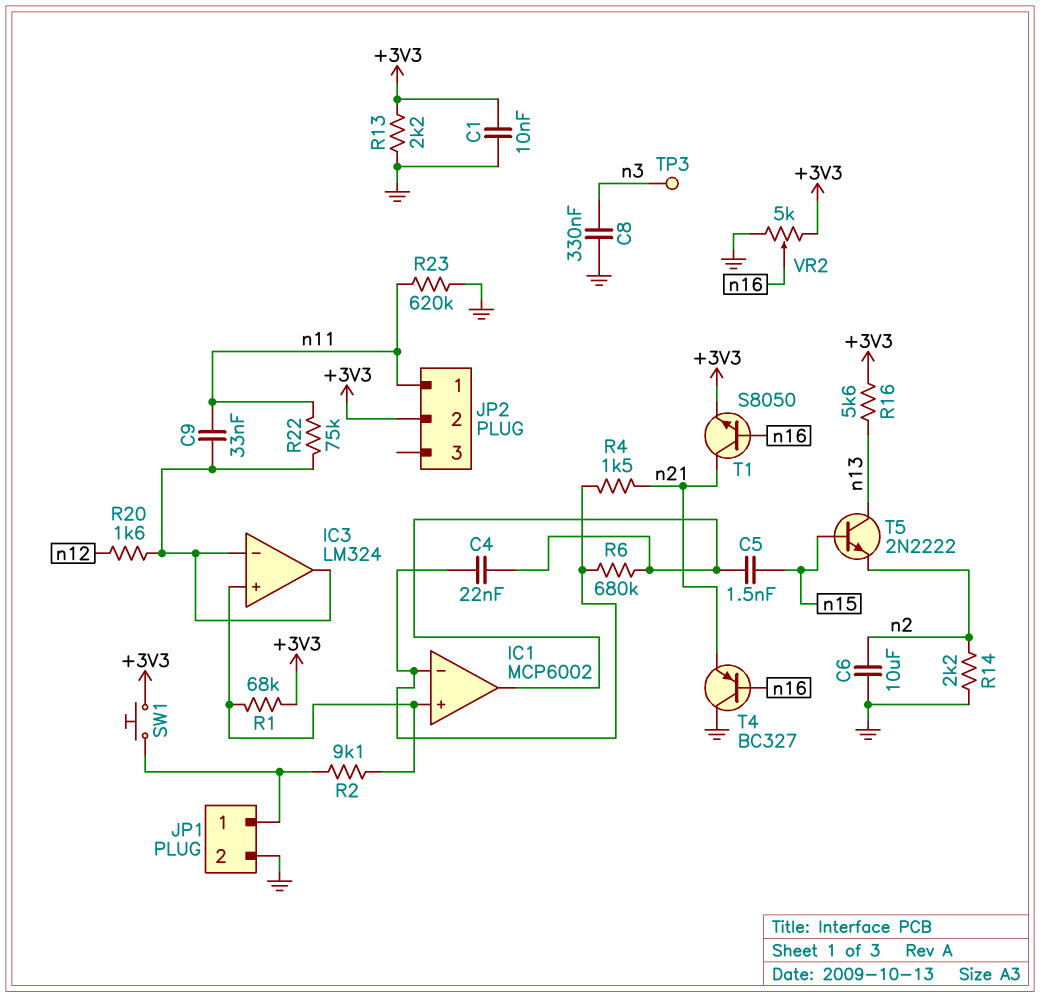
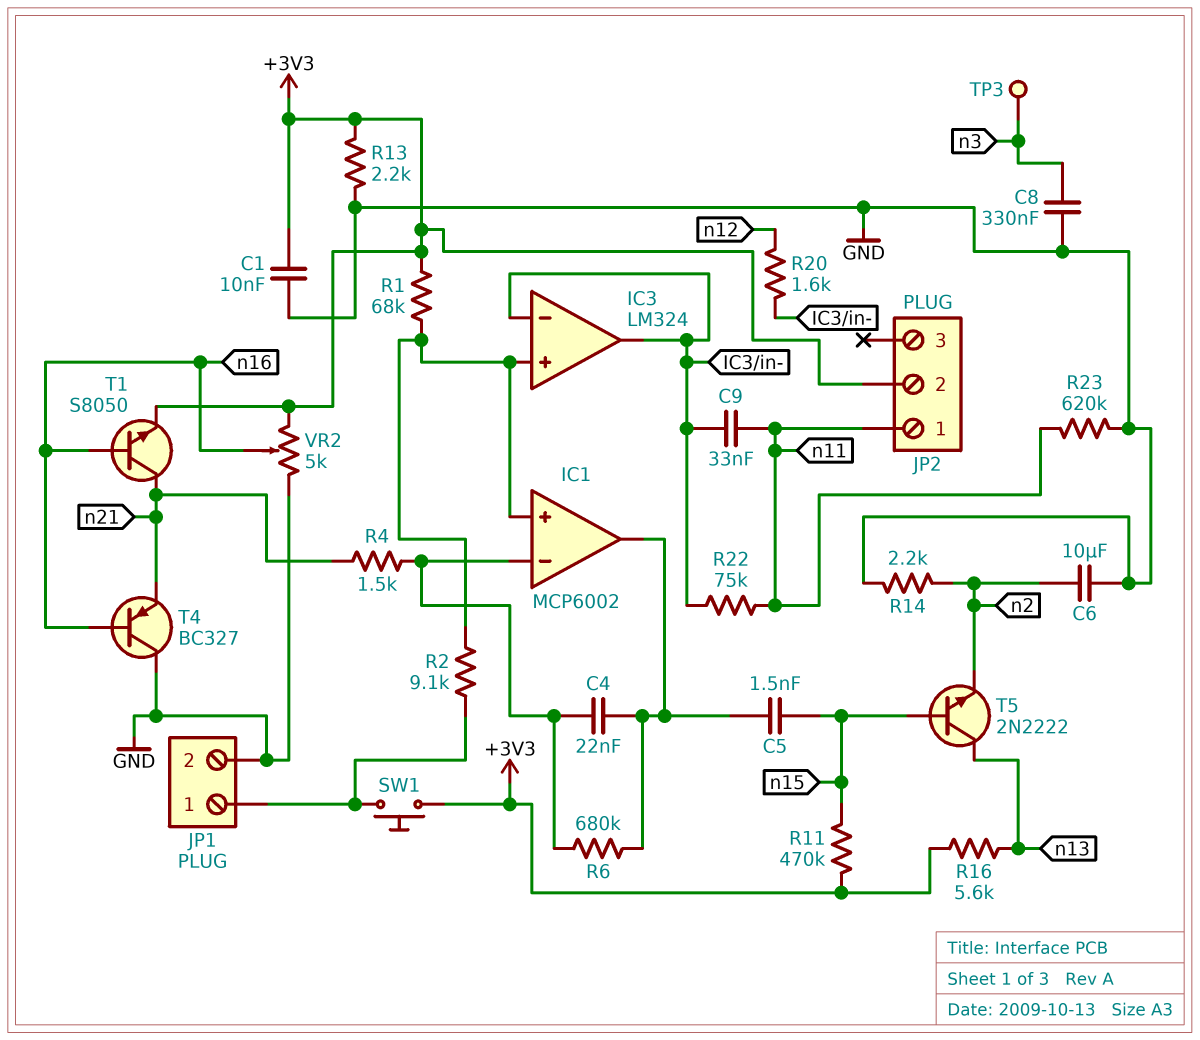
R11: none -> 470k (+3V3, n15)

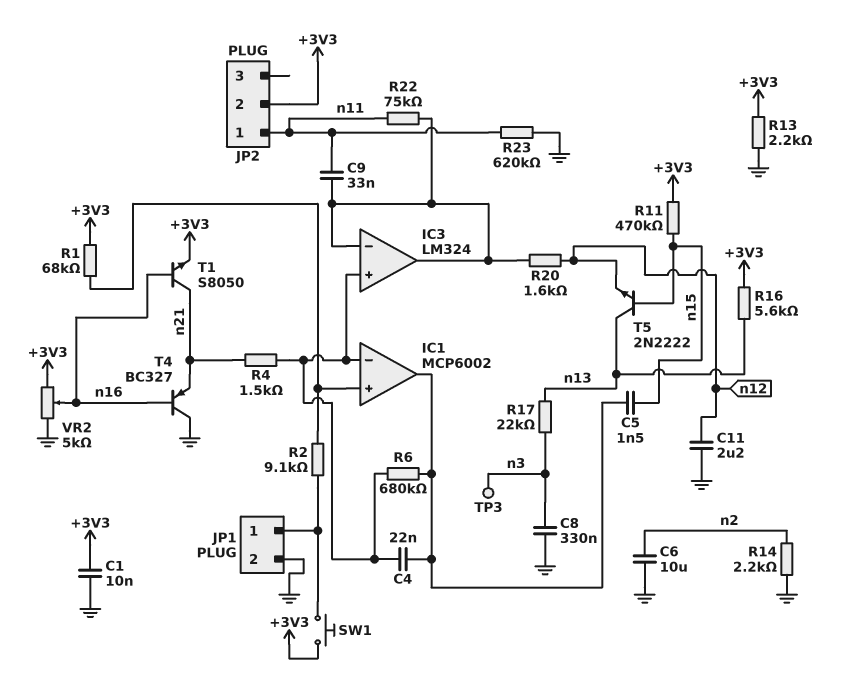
C11: none -> 2.2uF (GND, n12)
IC3 pin in+: IC1/in+ -> IC1/in-
R17: none -> 22k (n3, n13)
T5: NPN 2N2222 (B n15, C n13, E n2) -> NPN 2N2222 (B n15, C n13, E n12)

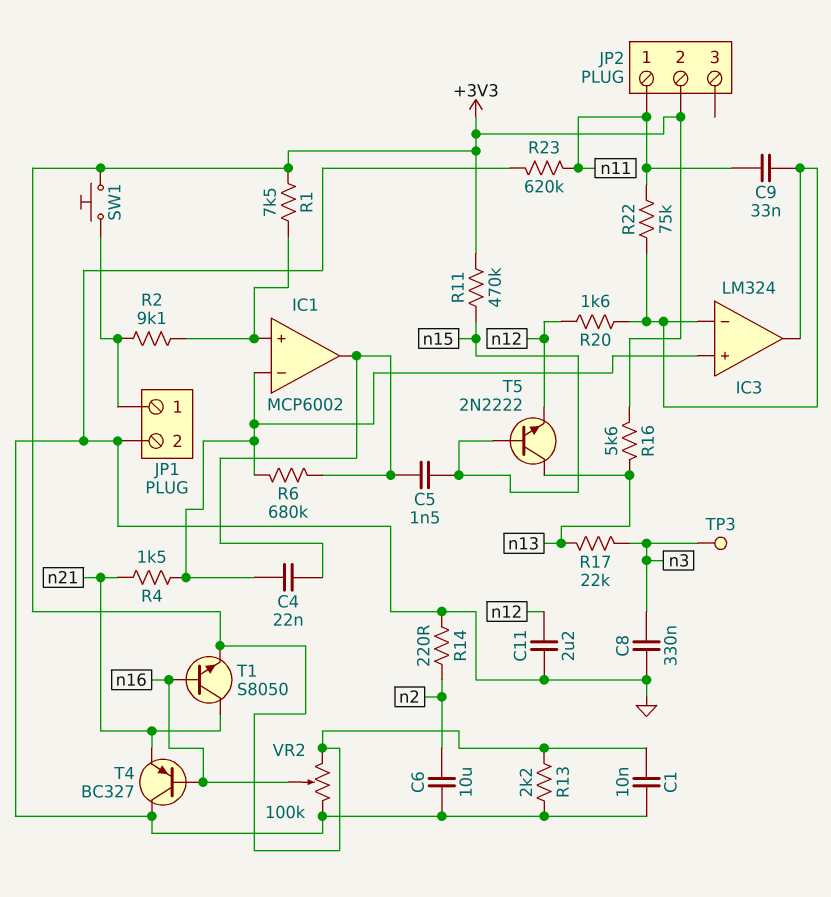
R1: 68k (+3V3, IC1/in+) -> 7.5k (+3V3, IC1/in+)
R14: 2.2k (GND, n2) -> 220 (GND, n2)
VR2: 5k (+3V3, GND, wiper n16) -> 100k (+3V3, GND, wiper n16)

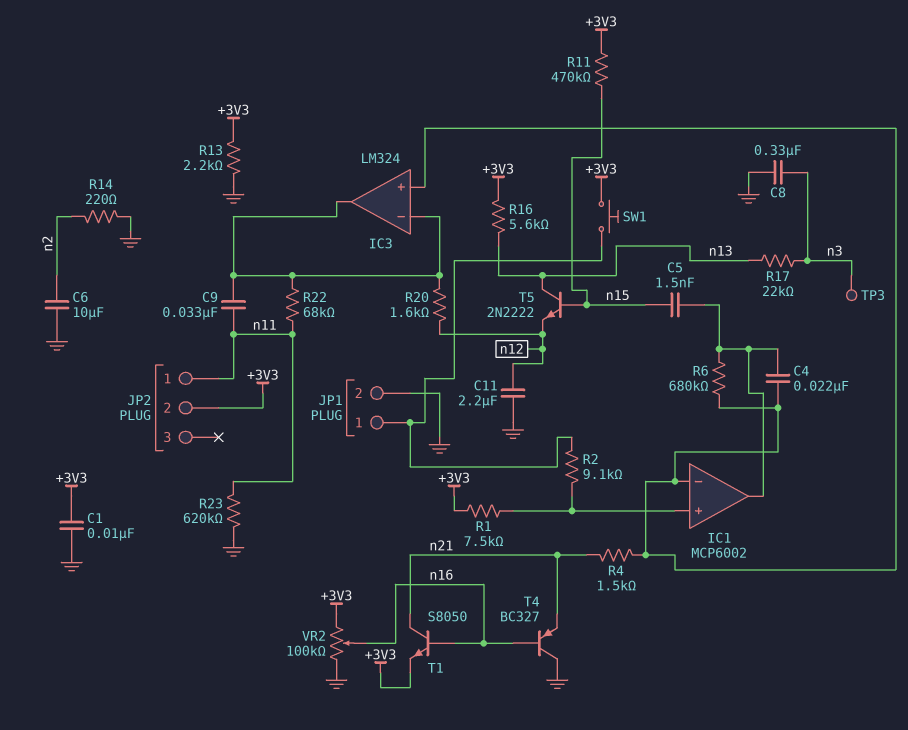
R22: 75k (IC3/in-, n11) -> 68k (IC3/in-, n11)

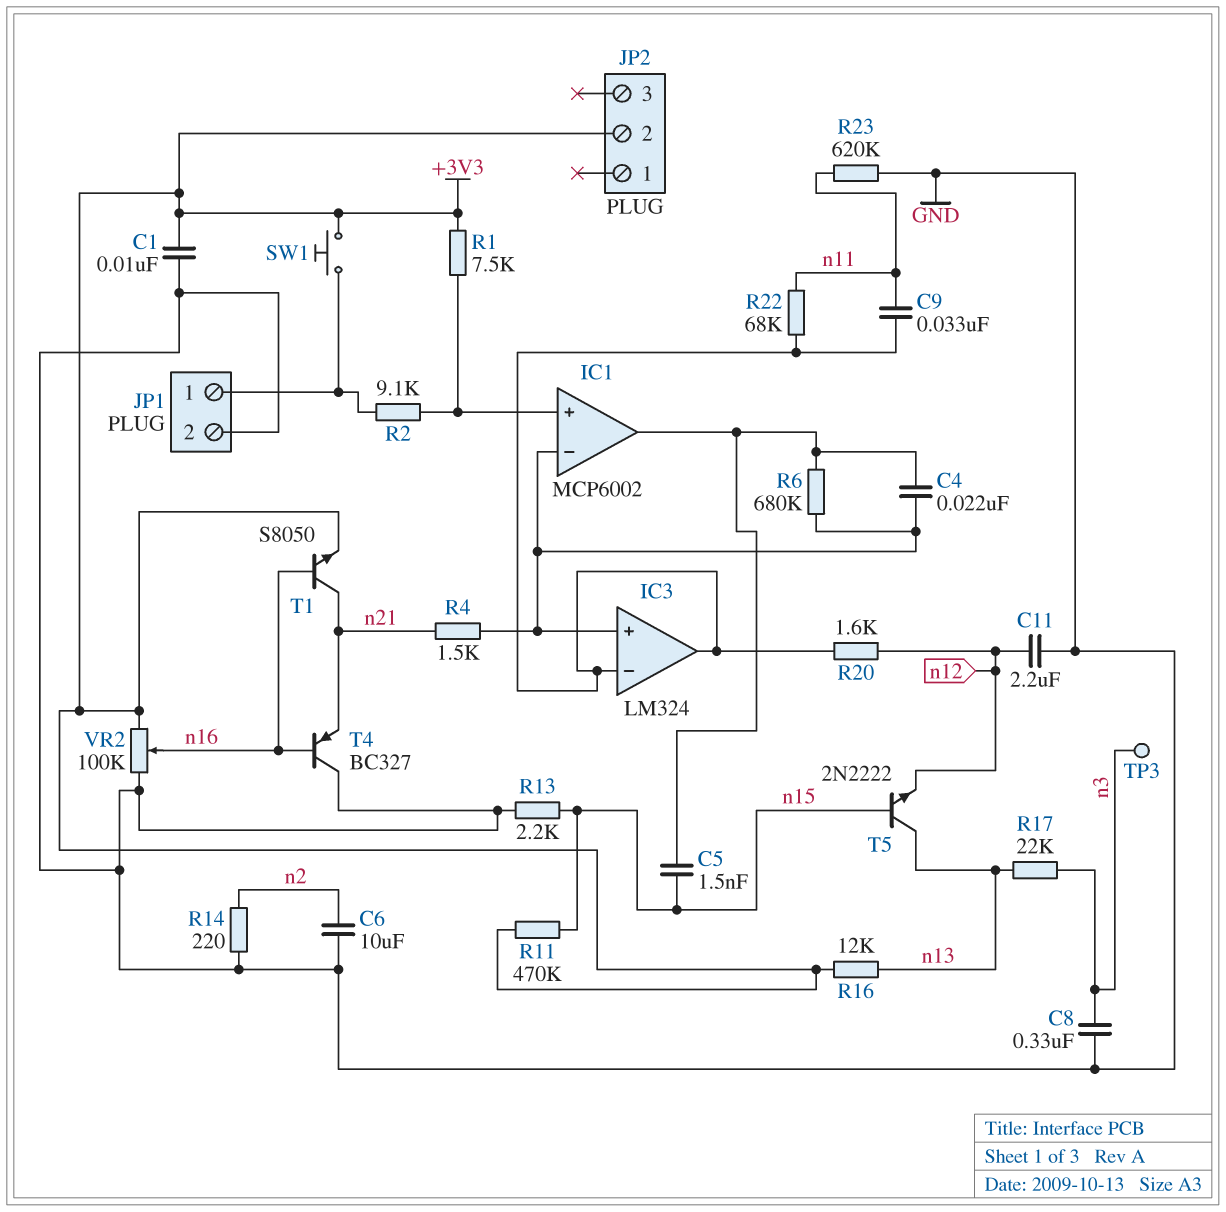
JP2 pin 1: n11 -> none
R13: 2.2k (+3V3, GND) -> 2.2k (GND, n15)
R16: 5.6k (+3V3, n13) -> 12k (+3V3, n13)

